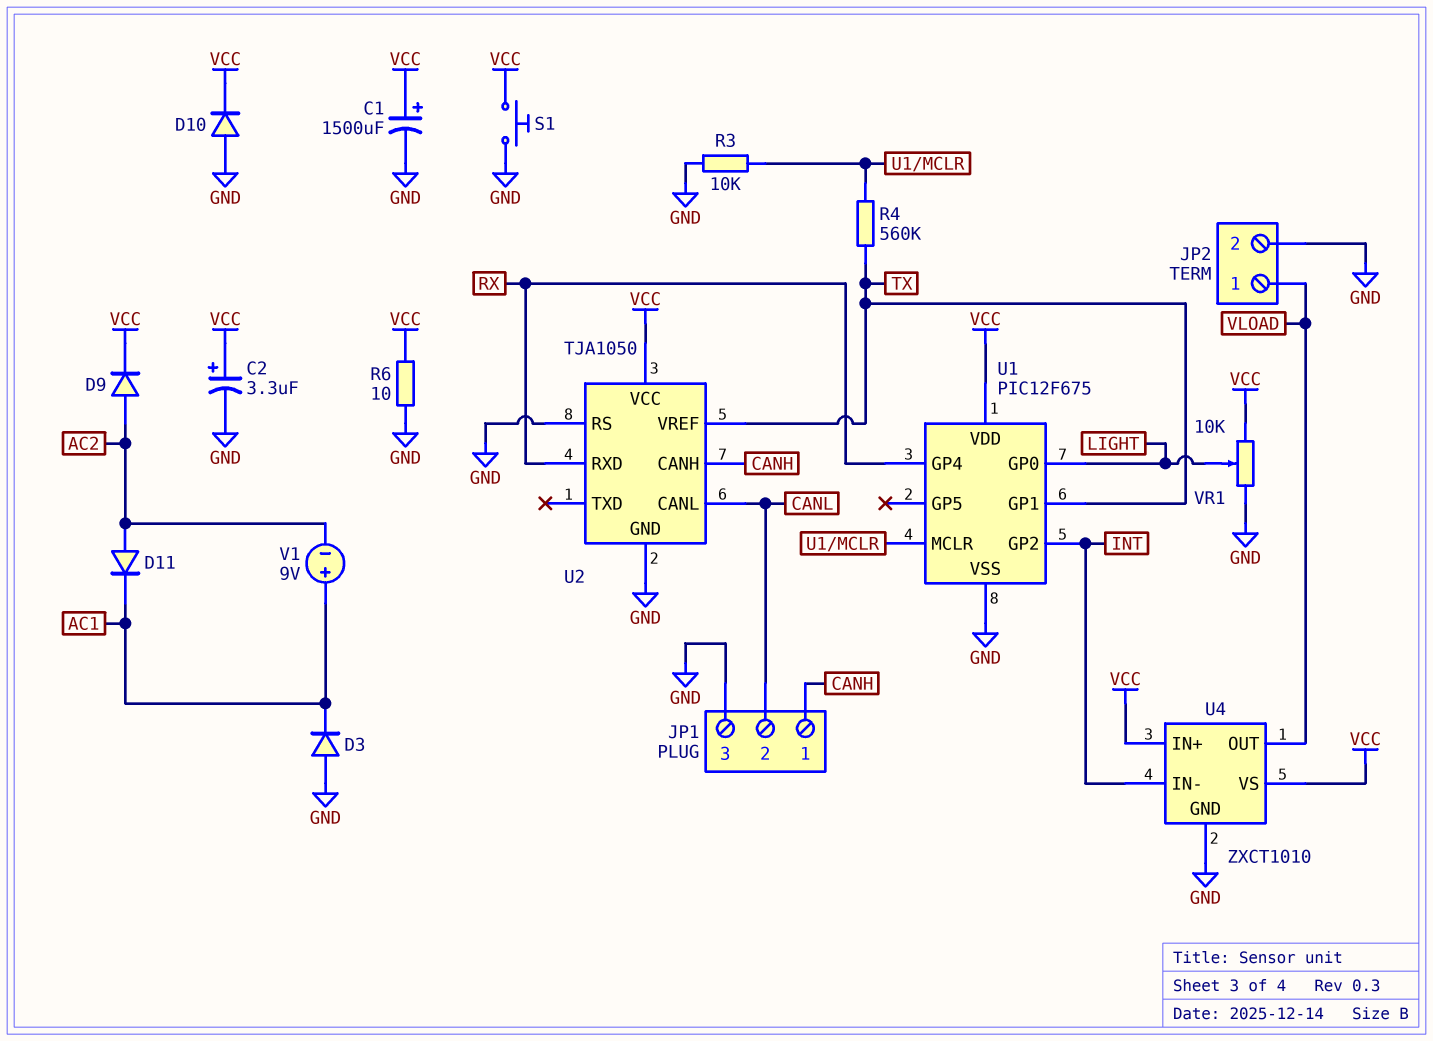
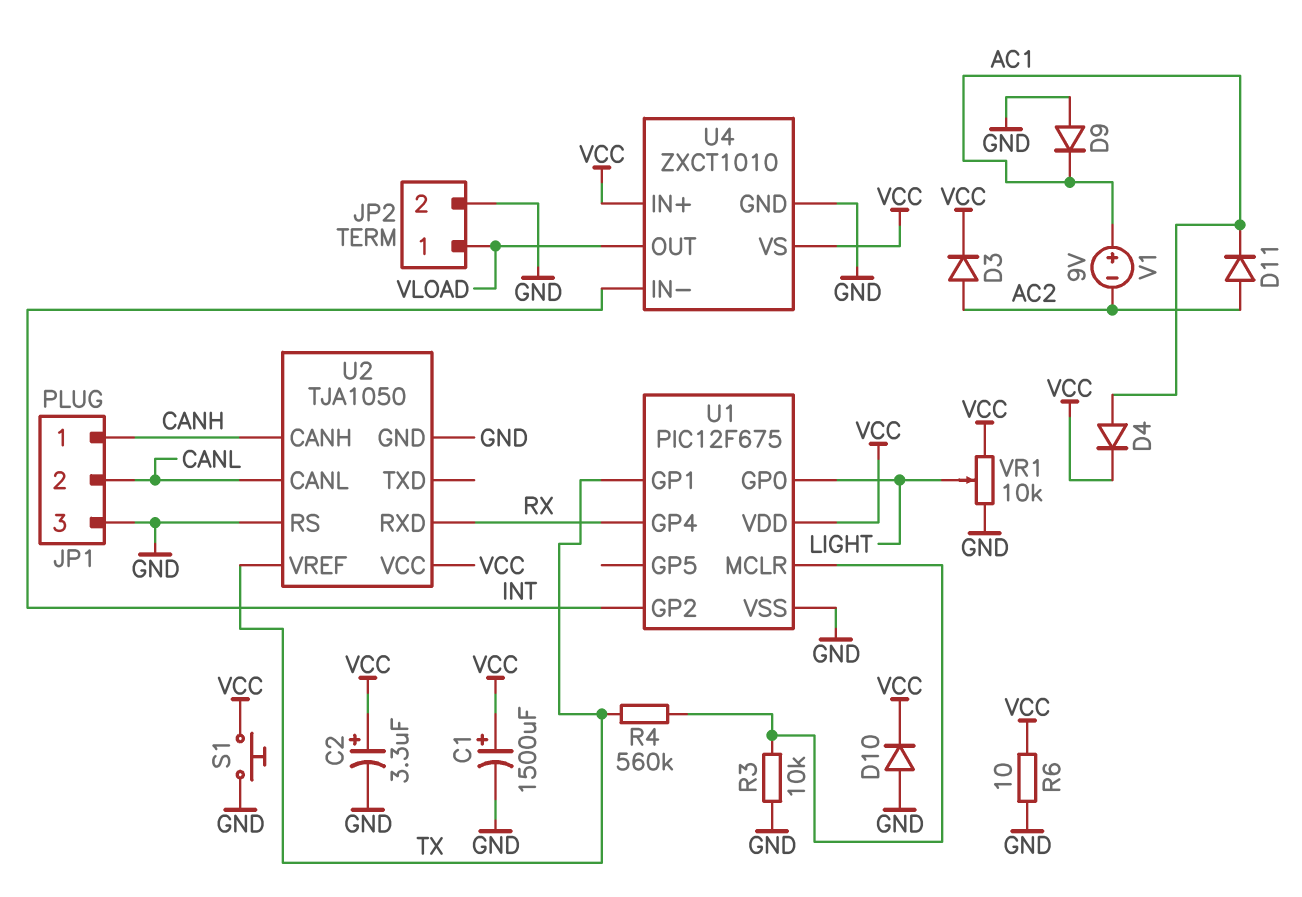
D3: diode (A GND, K AC1) -> diode (A AC2, K VCC)
D4: none -> diode (A AC1, K VCC)
D9: diode (A AC2, K VCC) -> diode (A GND, K AC1)

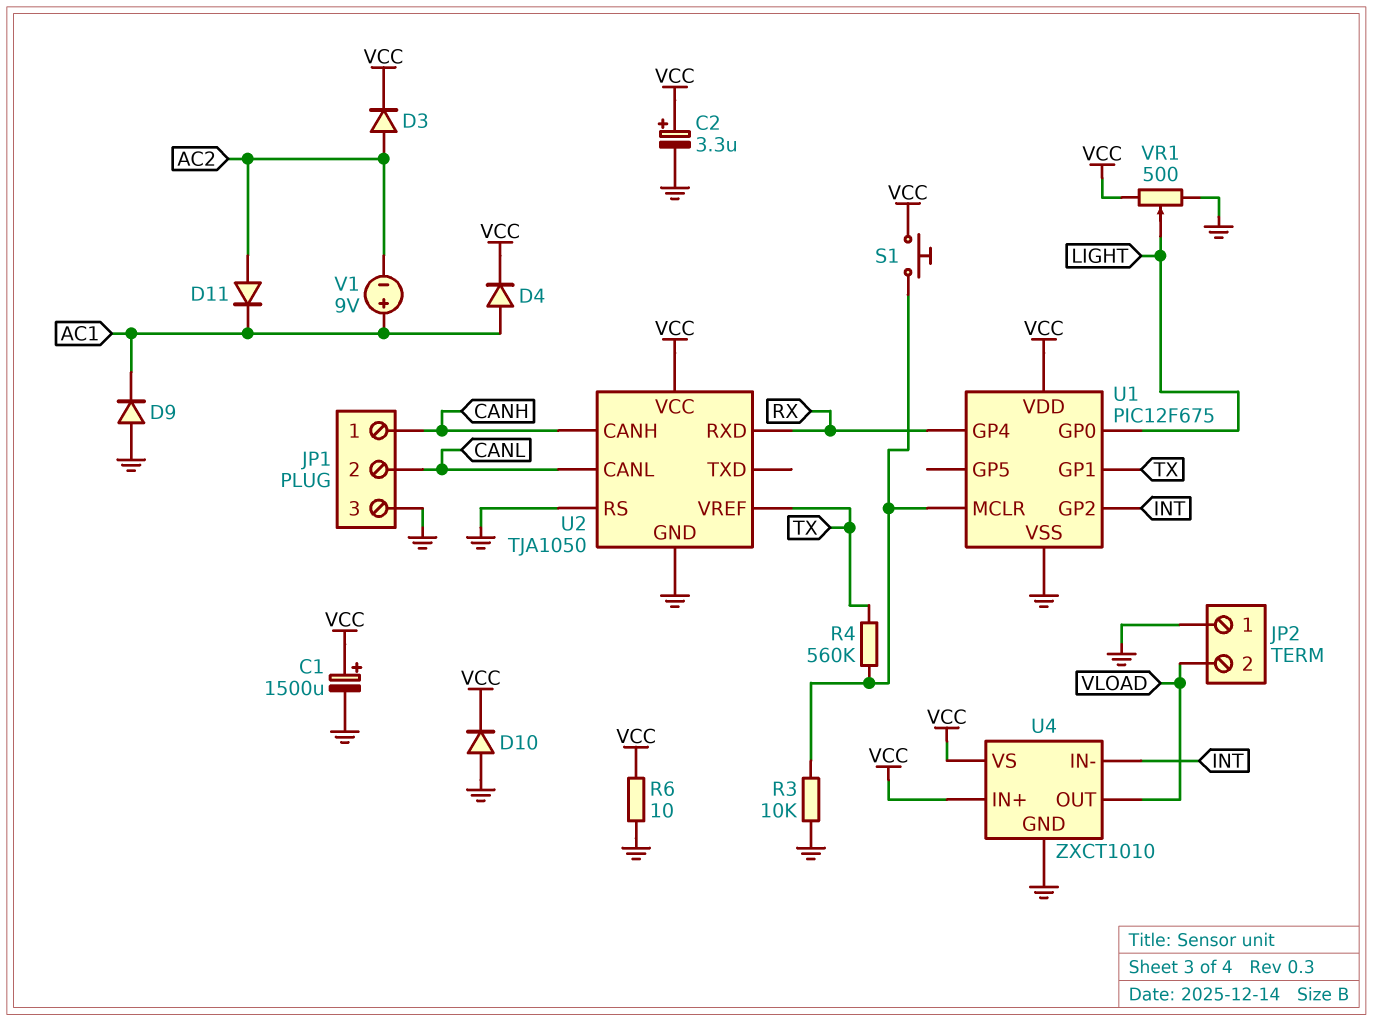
JP2 pin 1: VLOAD -> GND
JP2 pin 2: GND -> VLOAD
S1: button (GND, VCC) -> button (U1/MCLR, VCC)
VR1: 10k (GND, VCC, wiper LIGHT) -> 500 (GND, VCC, wiper LIGHT)

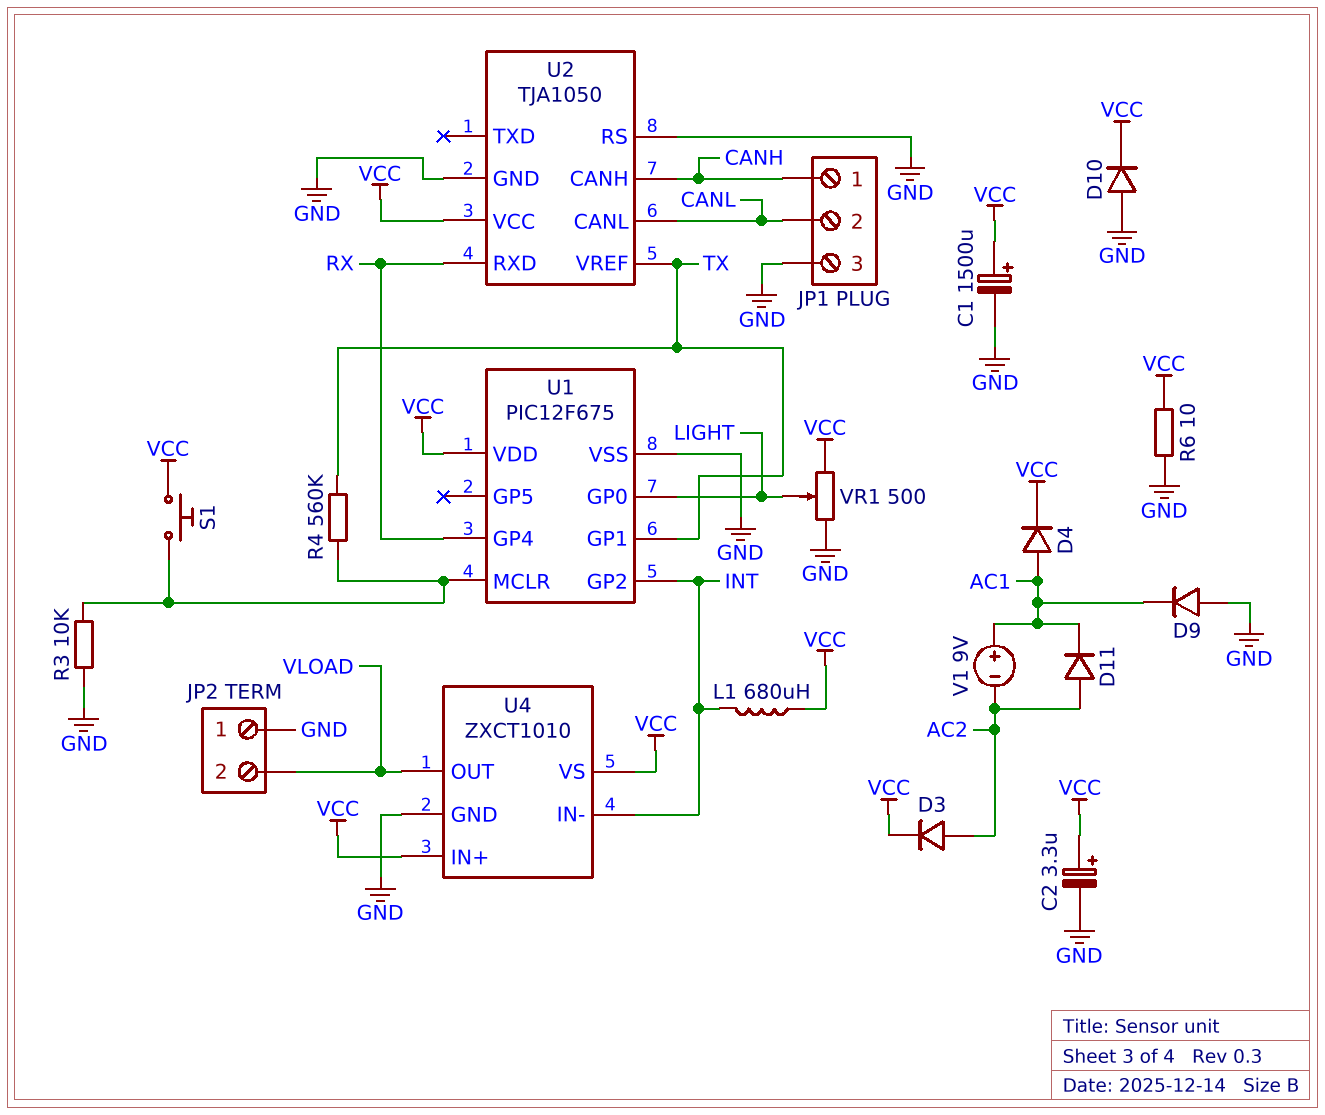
L1: none -> 680uH (INT, VCC)

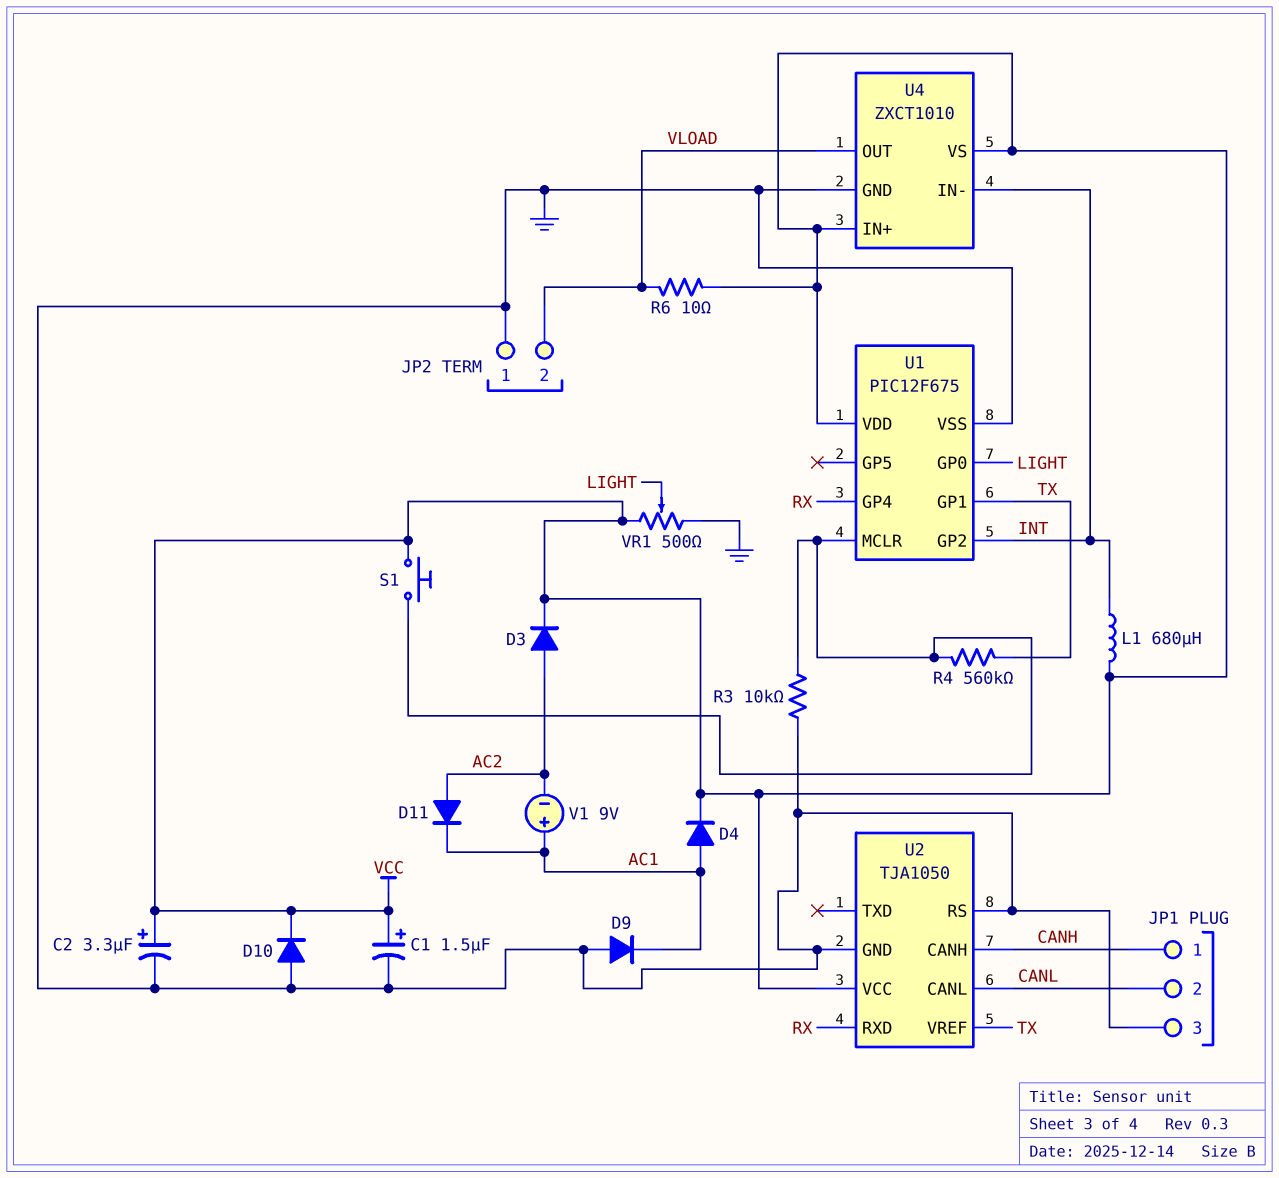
C1: 1500uF (plus VCC, minus GND) -> 1.5uF (plus VCC, minus GND)
R6: 10 (GND, VCC) -> 10 (VCC, VLOAD)

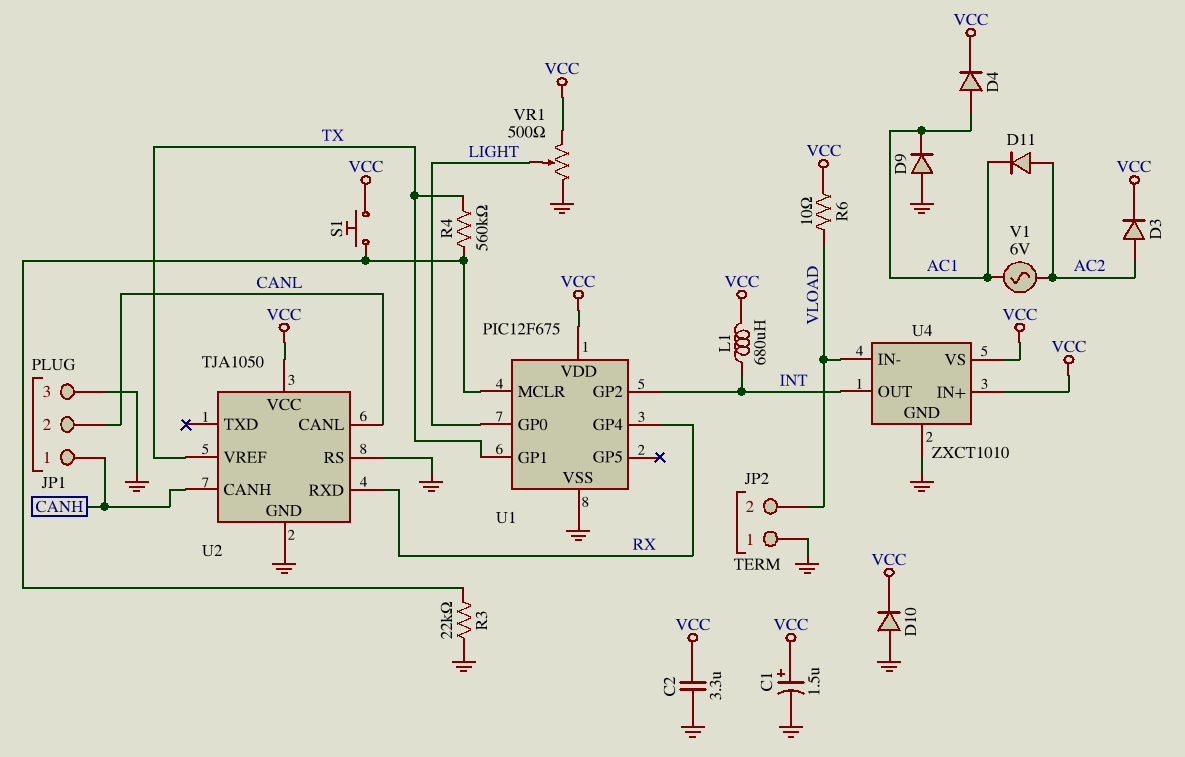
C2: 3.3uF (plus VCC, minus GND) -> 3.3uF (GND, VCC)
R3: 10k (GND, U1/MCLR) -> 22k (GND, U1/MCLR)
U4 pin IN-: INT -> VLOAD
U4 pin OUT: VLOAD -> INT
V1: 9V (plus AC1, minus AC2) -> AC 6V (AC1, AC2)

